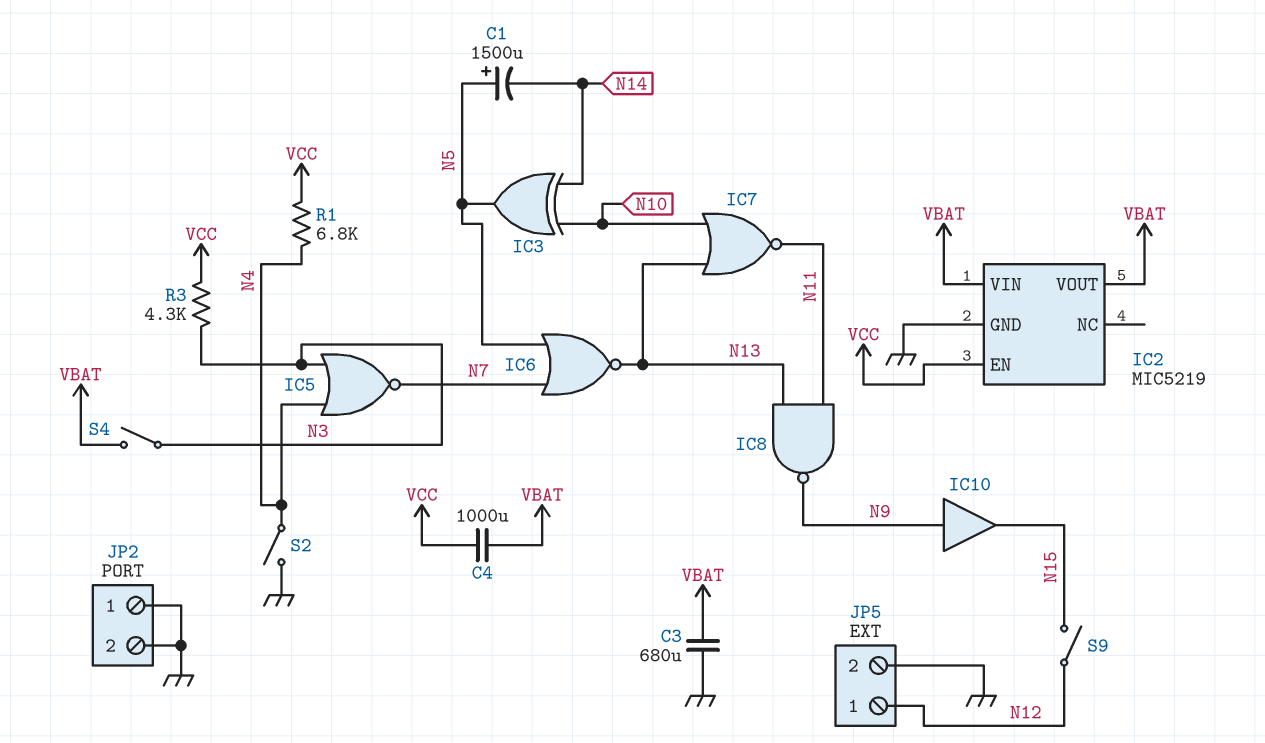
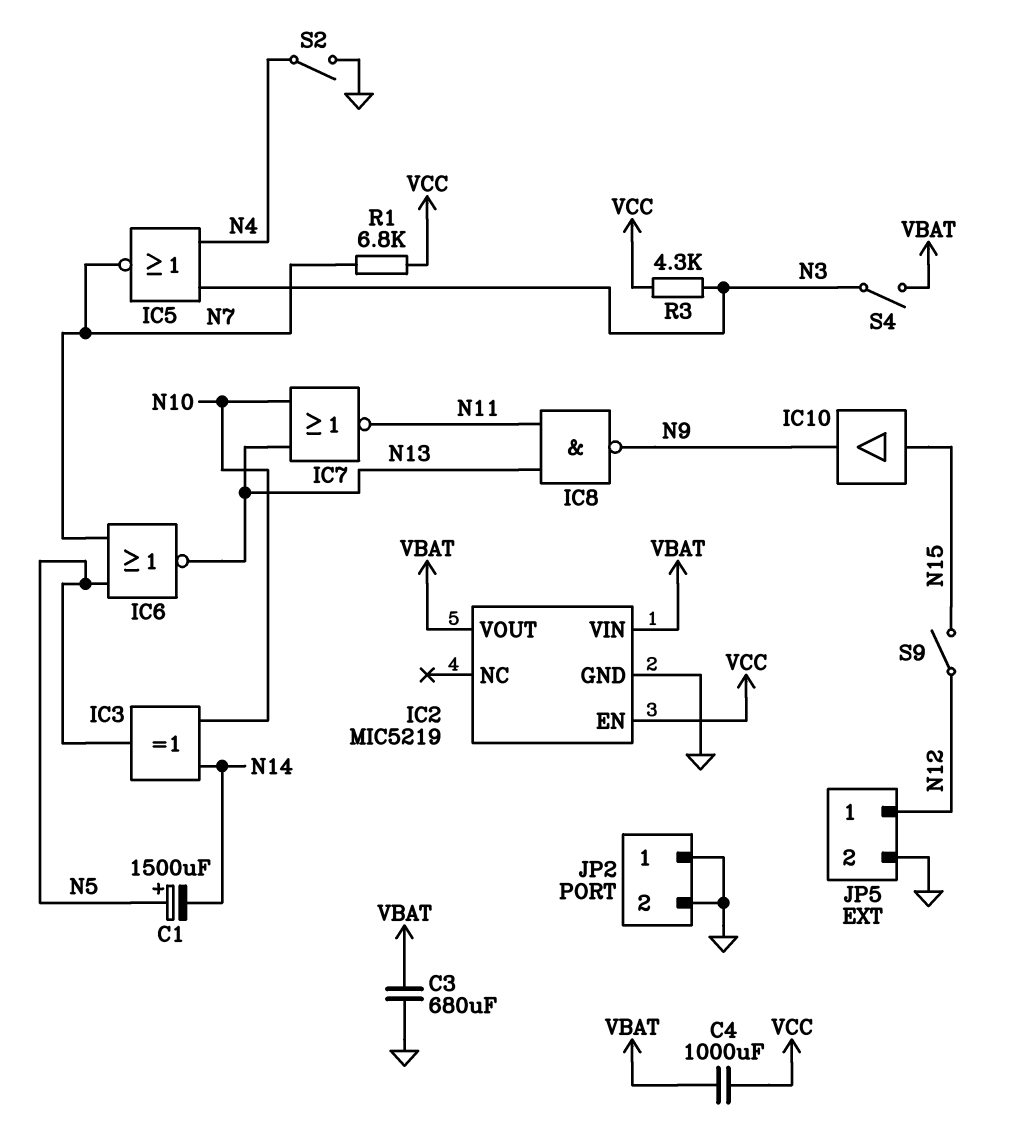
IC10: buffer (in N9, out N15) -> buffer (in N15, out N9)
R1: 6.8k (N4, VCC) -> 6.8k (N7, VCC)

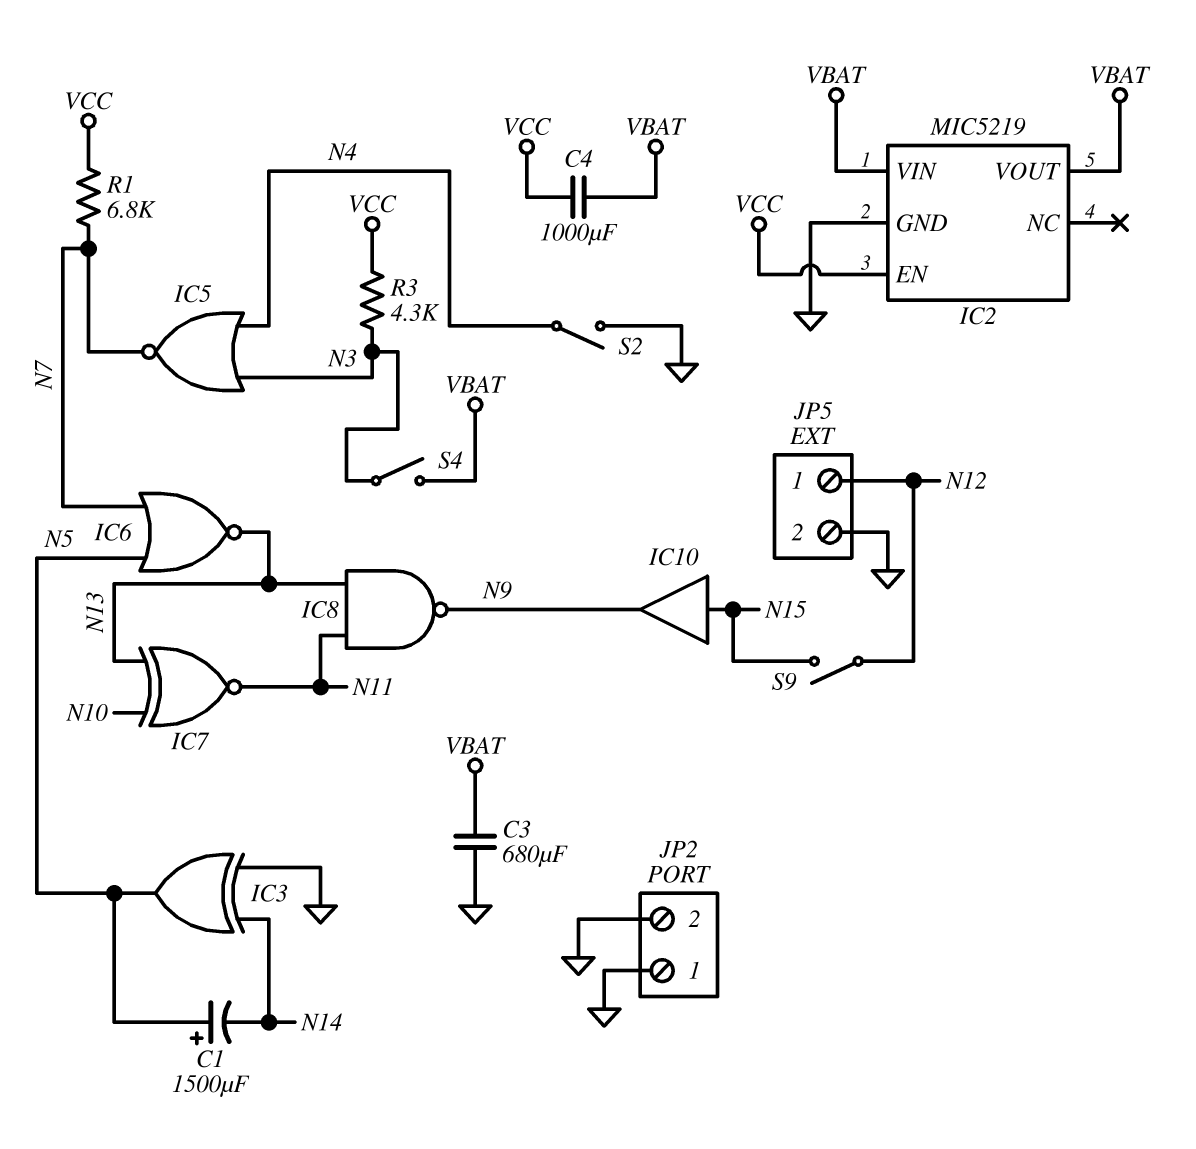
IC3: XOR (in N10, in N14, out N5) -> XOR (in GND, in N14, out N5)
IC7: NOR (in N10, in N13, out N11) -> XNOR (in N10, in N13, out N11)

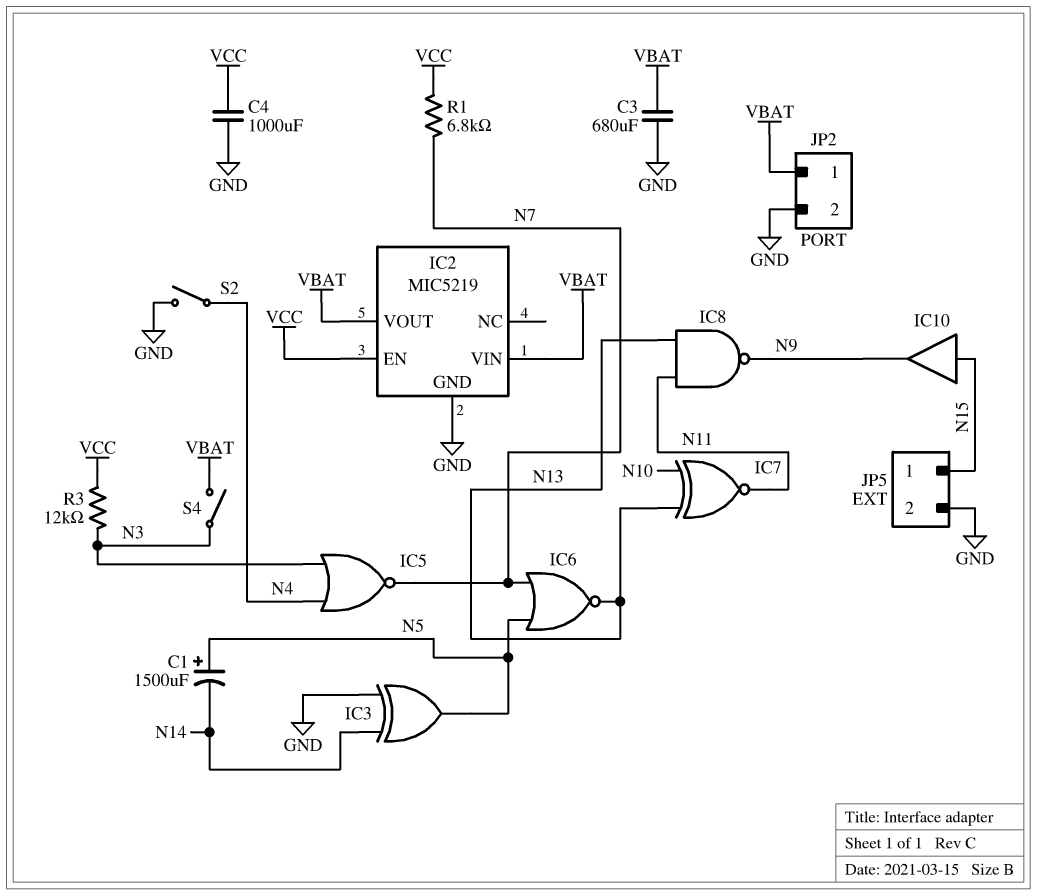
C4: 1000uF (VBAT, VCC) -> 1000uF (GND, VCC)
JP2 pin 1: GND -> VBAT
JP5 pin 1: N12 -> N15
R3: 4.3k (N3, VCC) -> 12k (N3, VCC)
S9: switch (N12, N15) -> none

